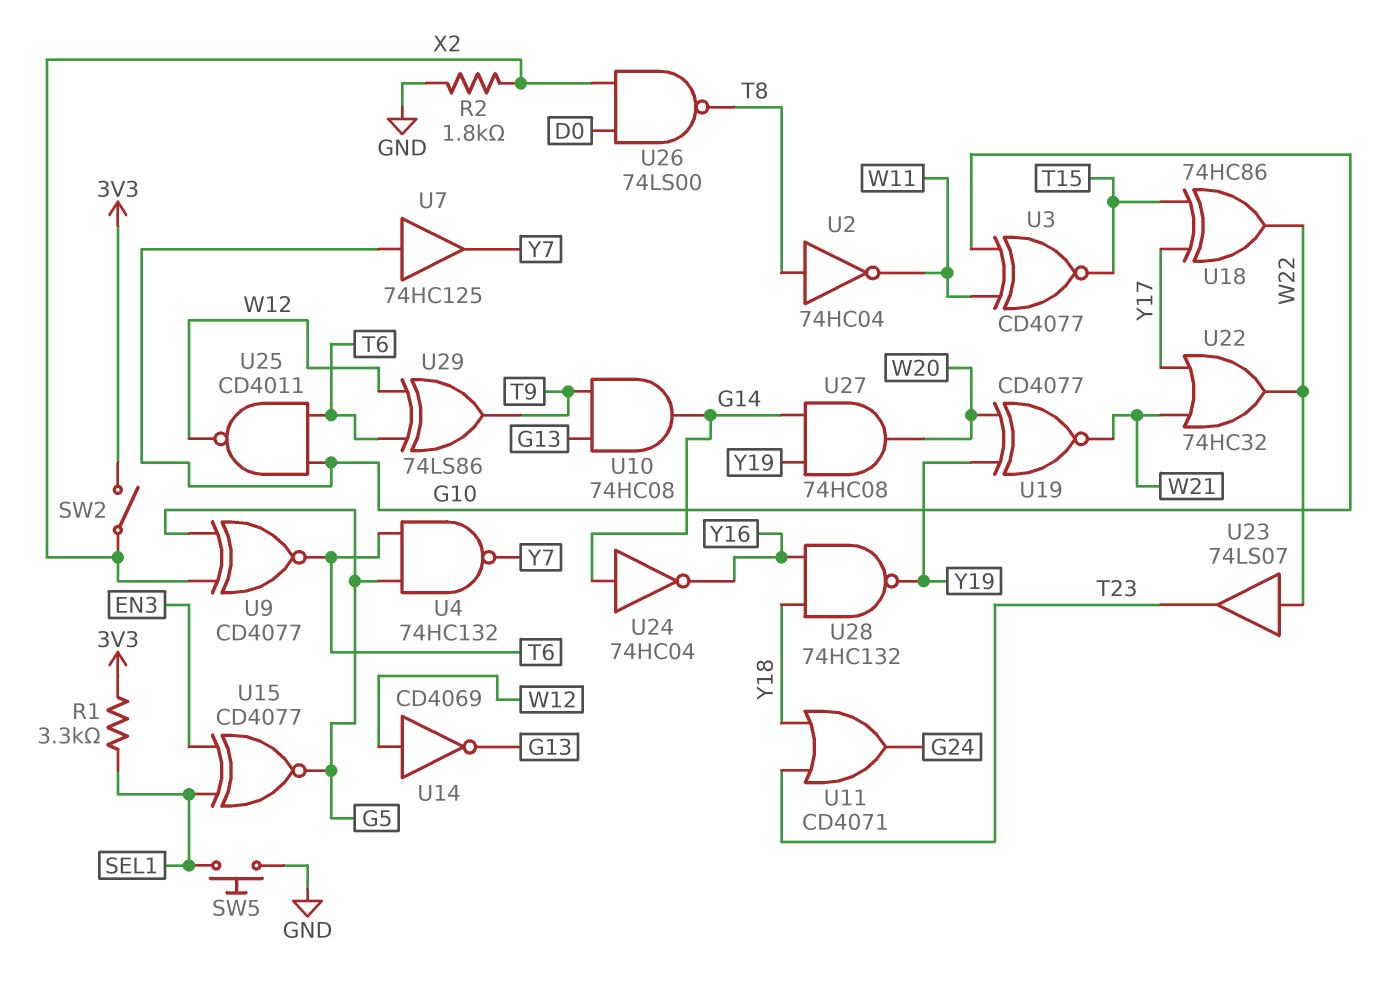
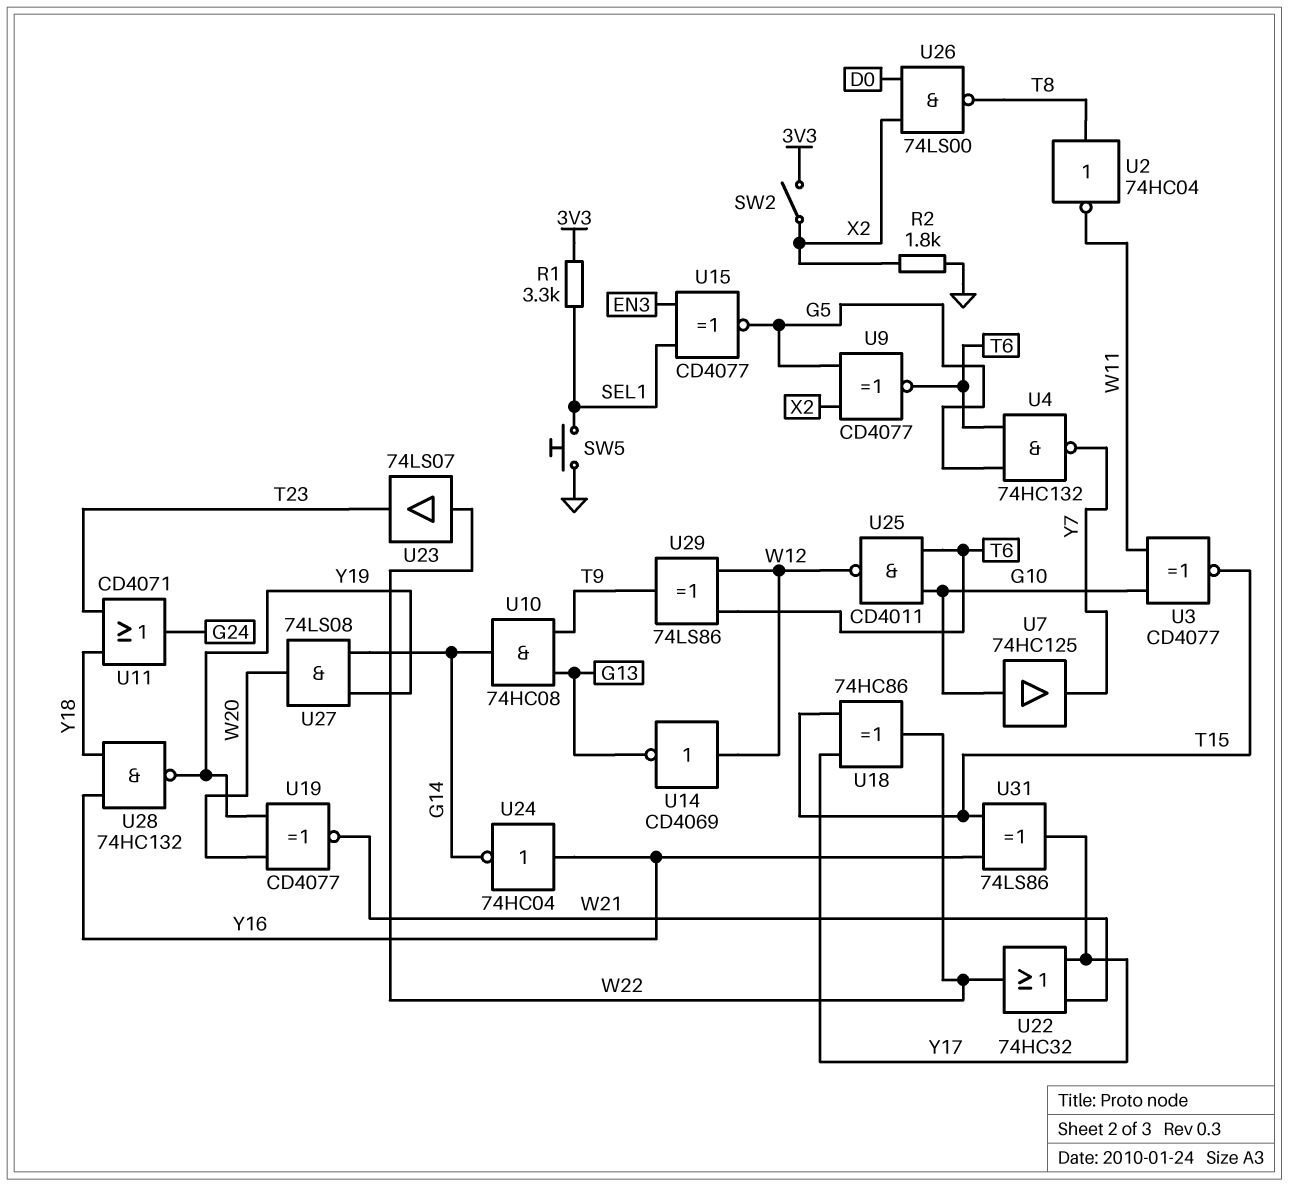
U24: NOT 74HC04 (in G14, out Y16) -> NOT 74HC04 (in Y16, out G14)
U27: AND 74HC08 (in G14, in Y19, out W20) -> AND 74LS08 (in G14, in Y19, out W20)
U31: none -> XOR 74LS86 (in T15, in Y16, out Y17)

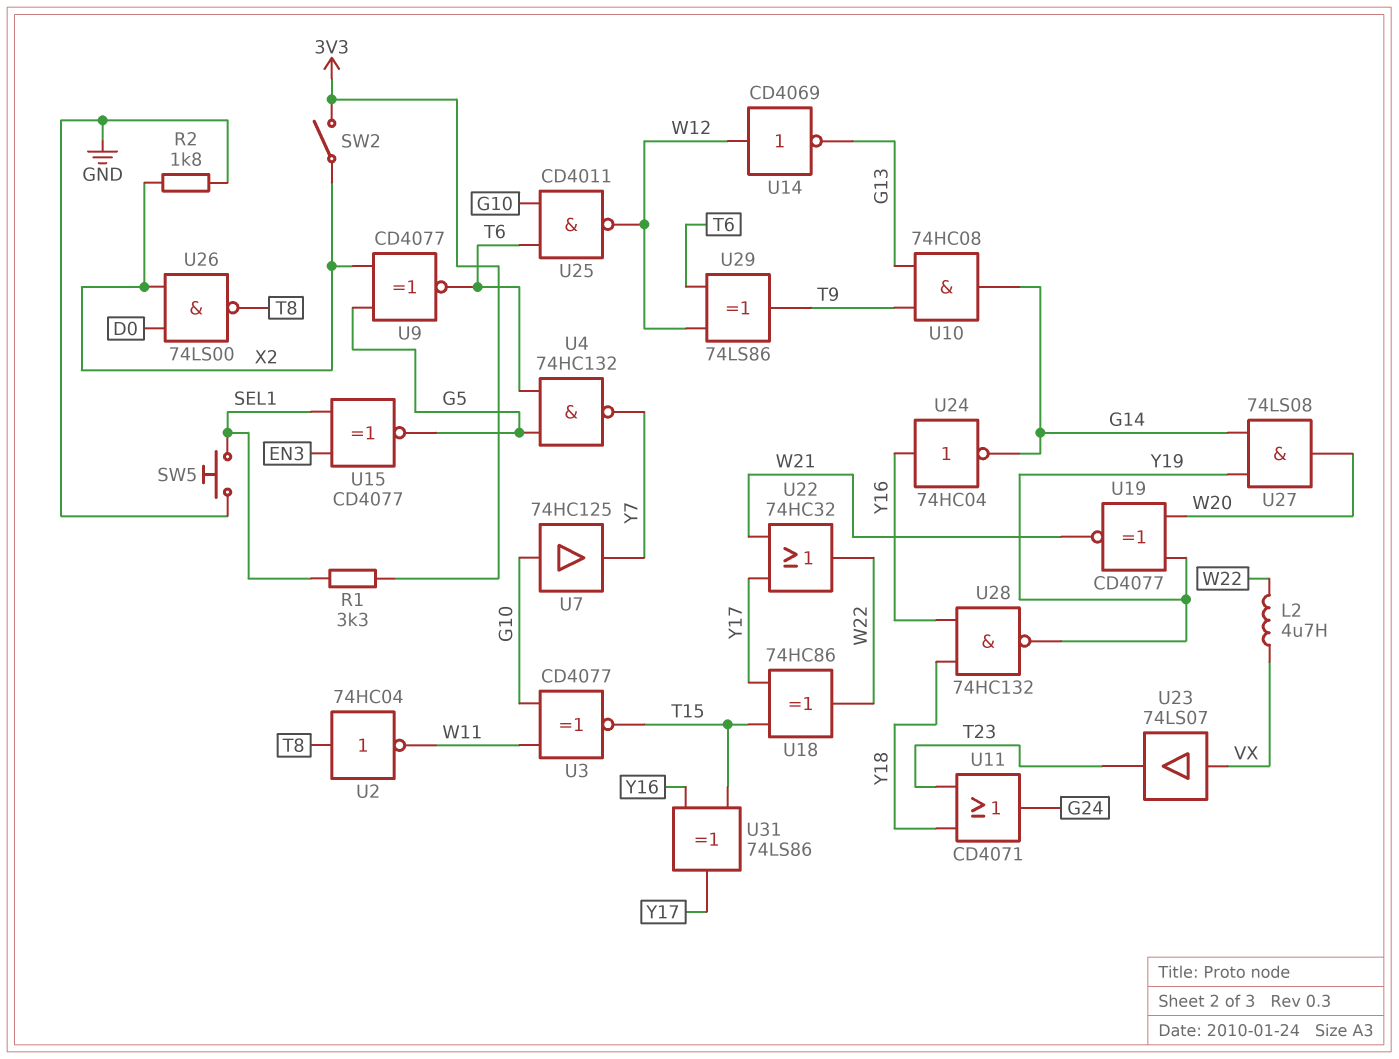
L2: none -> 4.7uH (VX, W22)
U23: buffer 74LS07 (in W22, out T23) -> buffer 74LS07 (in VX, out T23)

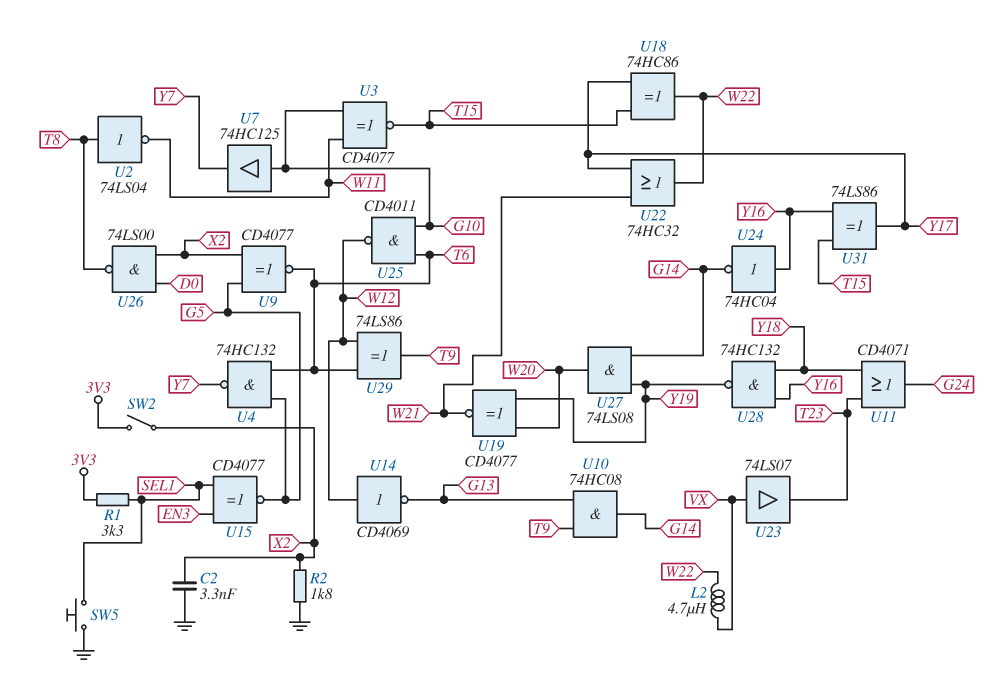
C2: none -> 3.3nF (GND, X2)
U2: NOT 74HC04 (in T8, out W11) -> NOT 74LS04 (in T8, out W11)

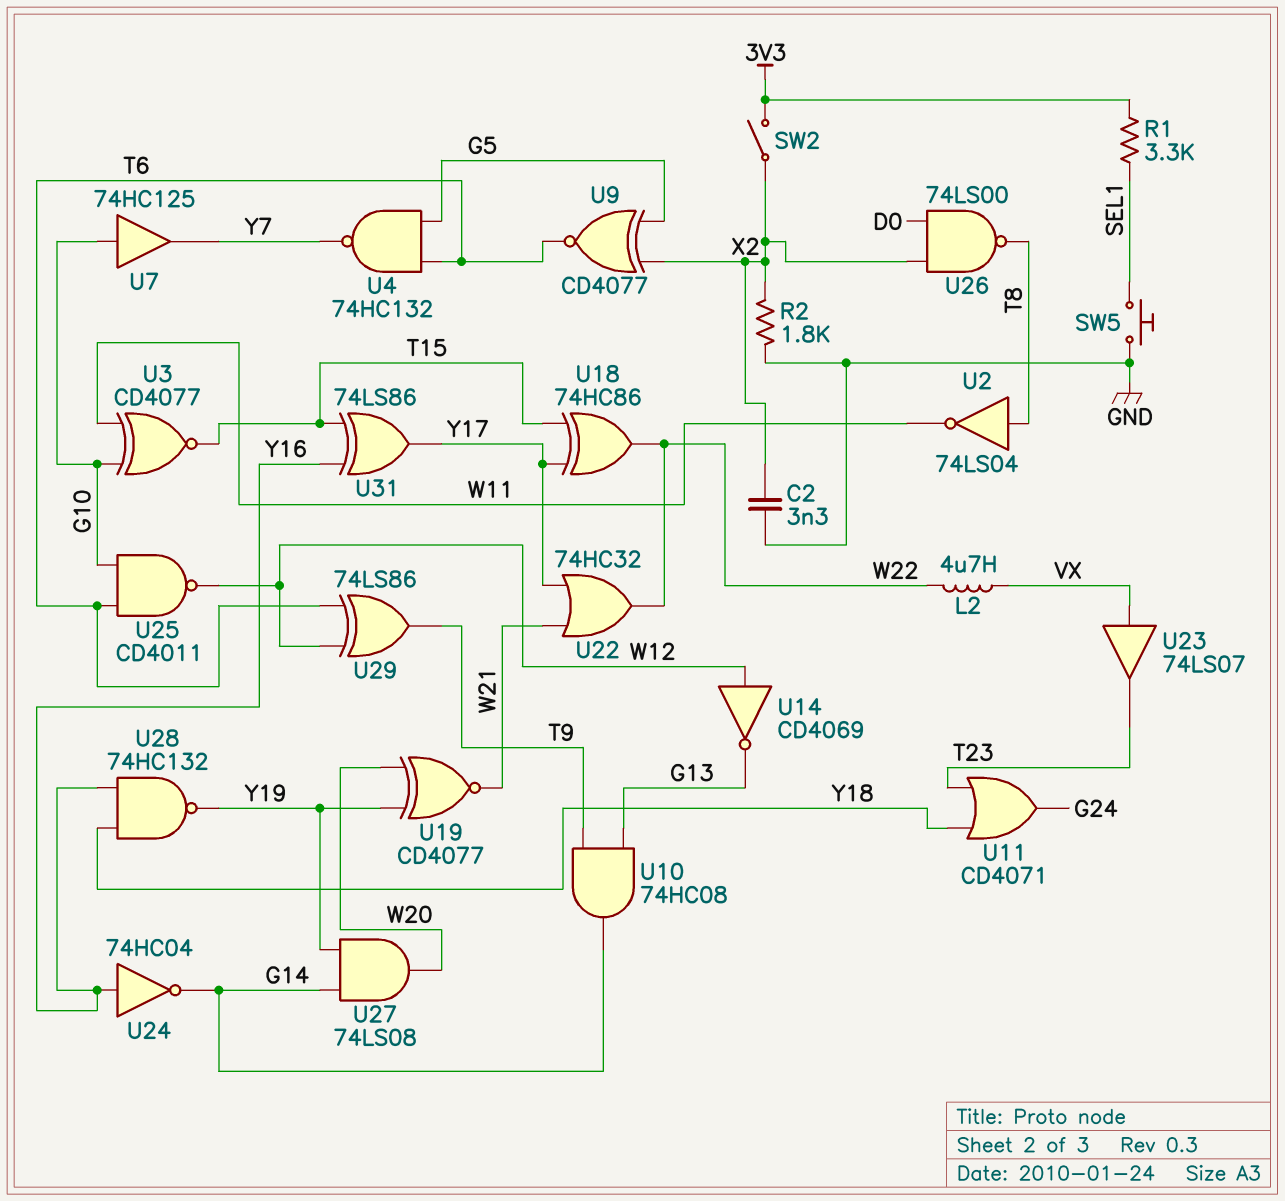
U15: XNOR CD4077 (in EN3, in SEL1, out G5) -> none

